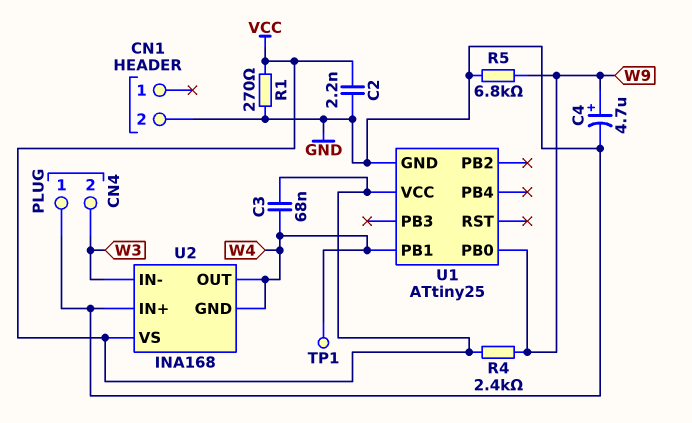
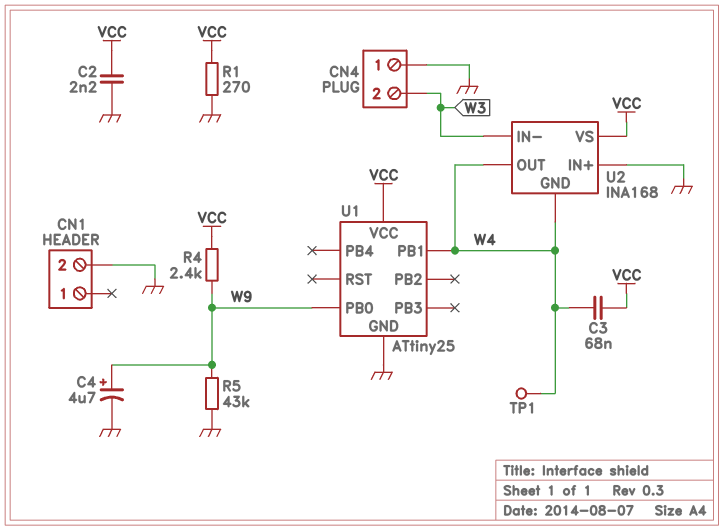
R5: 6.8k (GND, W9) -> 43k (GND, W9)

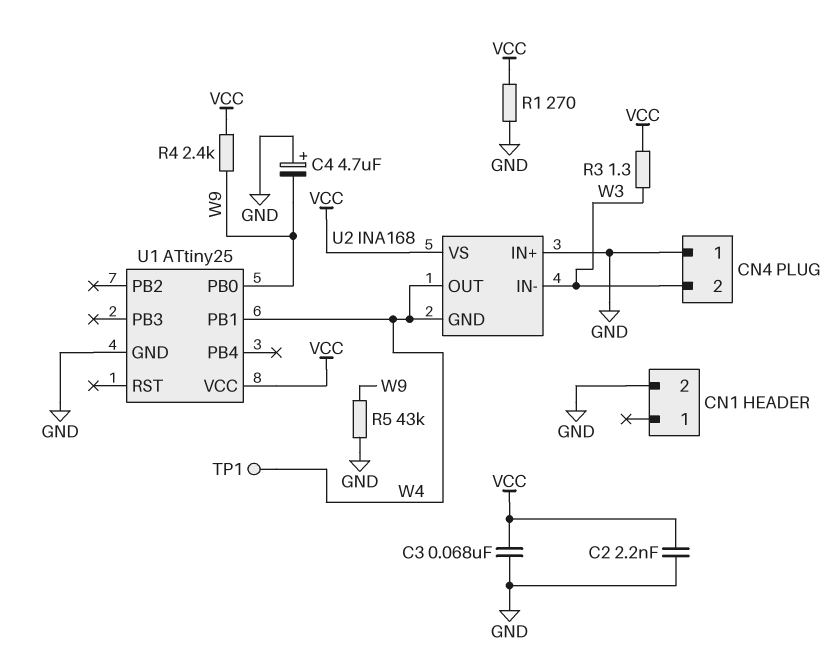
C3: 68nF (VCC, W4) -> 68nF (GND, VCC)
C4: 4.7uF (plus W9, minus GND) -> 4.7uF (plus GND, minus W9)
R3: none -> 1.3 (VCC, W3)

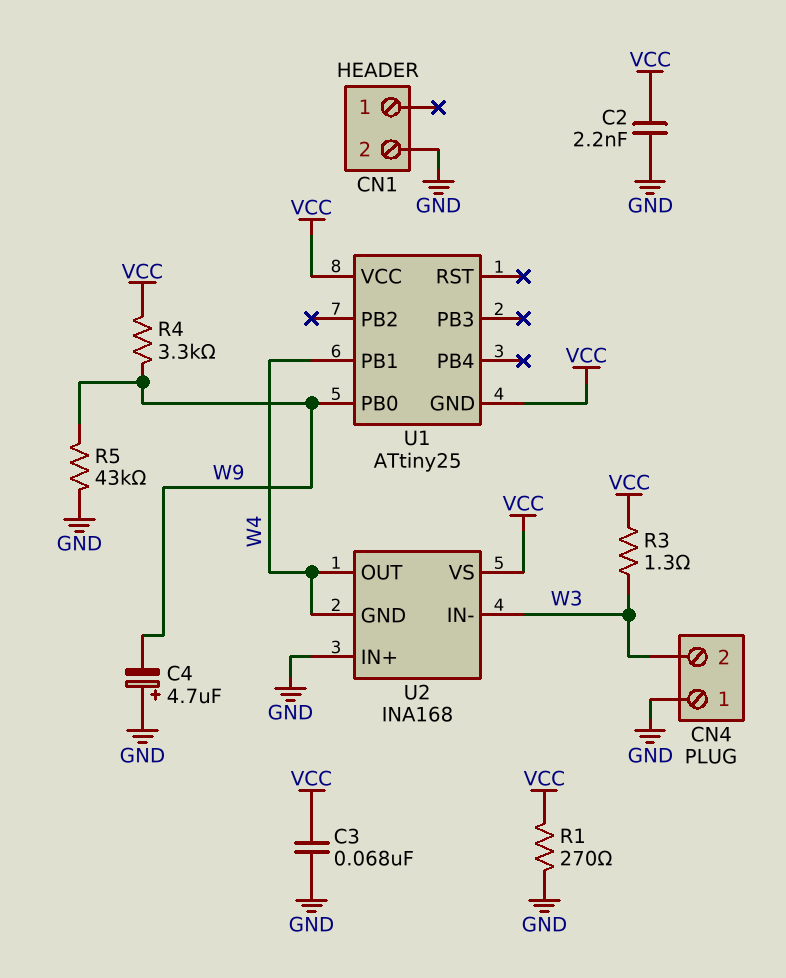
R4: 2.4k (VCC, W9) -> 3.3k (VCC, W9)
TP1: test point (W4) -> none
U1 pin GND: GND -> VCC

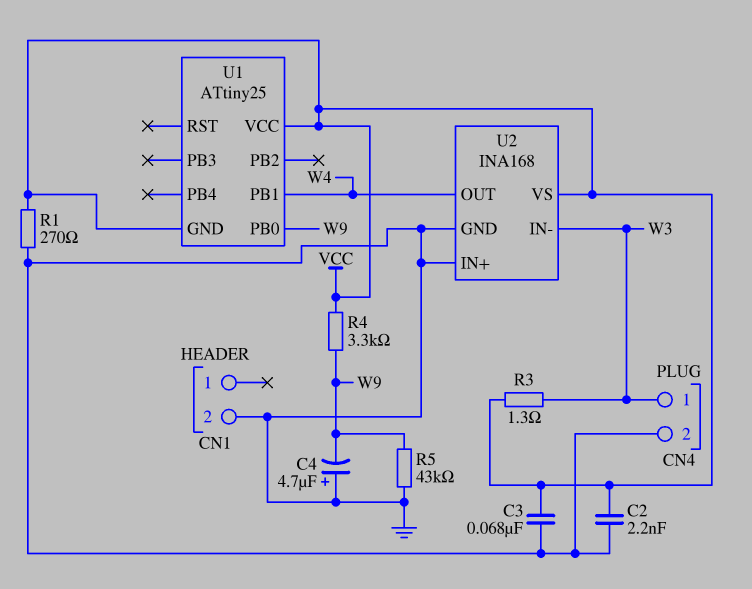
CN4 pin 1: GND -> W3
CN4 pin 2: W3 -> GND
U2 pin GND: W4 -> GND

